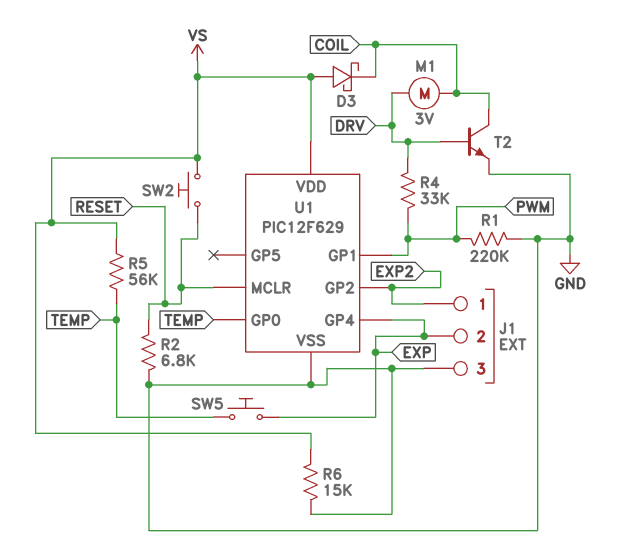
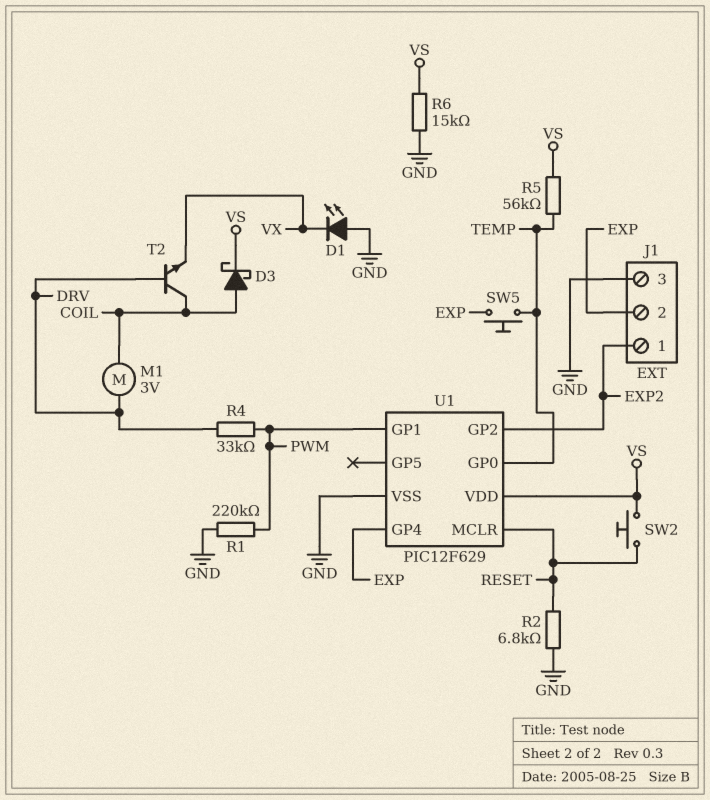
D1: none -> LED (A GND, K VX)
D3: schottky (A VS, K COIL) -> schottky (A COIL, K VS)
T2: NPN (B DRV, C COIL, E GND) -> NPN (B DRV, C COIL, E VX)

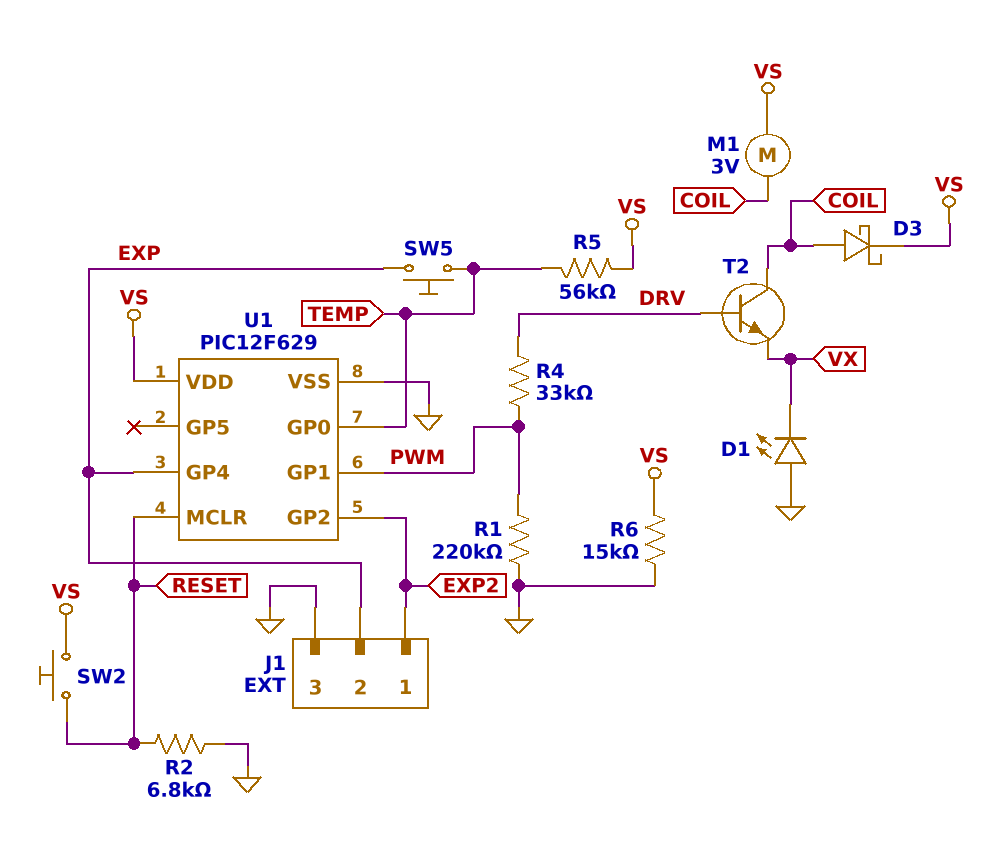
M1: motor 3V (COIL, DRV) -> motor 3V (COIL, VS)

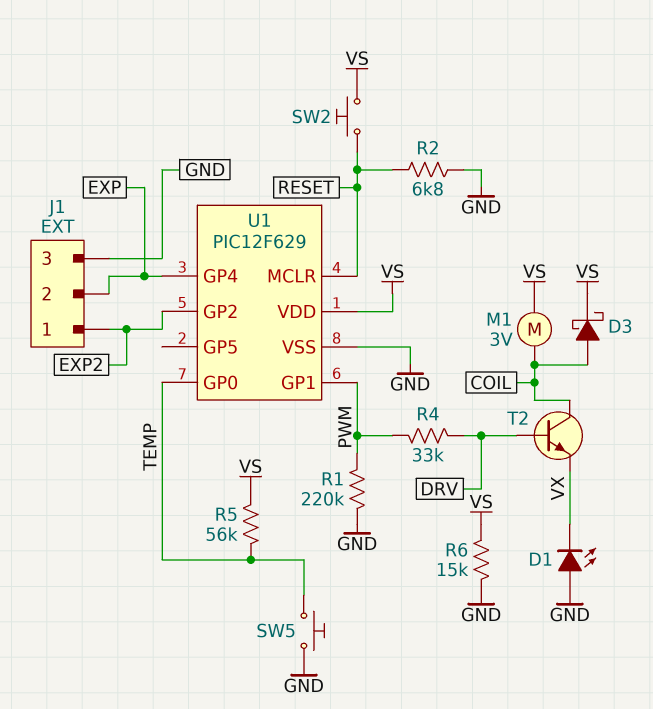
SW5: button (EXP, TEMP) -> button (GND, TEMP)

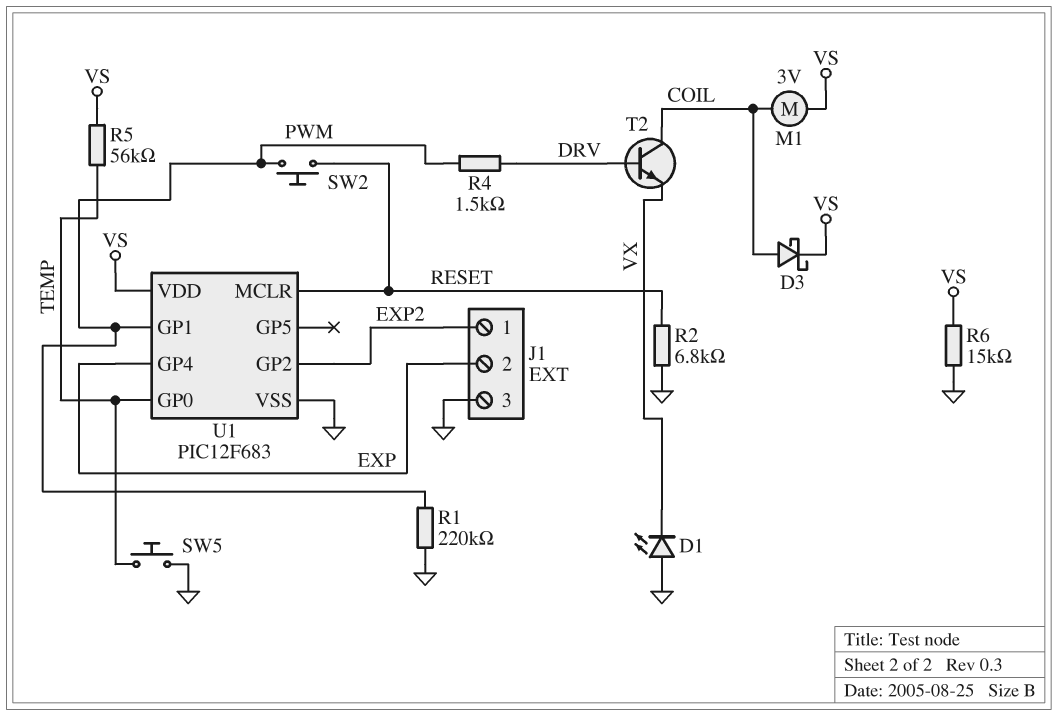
R4: 33k (DRV, PWM) -> 1.5k (DRV, PWM)
SW2: button (RESET, VS) -> button (PWM, RESET)
U1: PIC12F629 -> PIC12F683

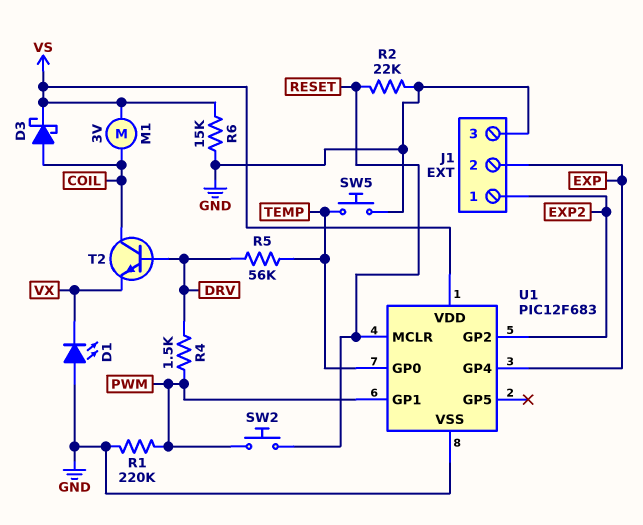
R2: 6.8k (GND, RESET) -> 22k (GND, RESET)
R5: 56k (TEMP, VS) -> 56k (DRV, TEMP)

